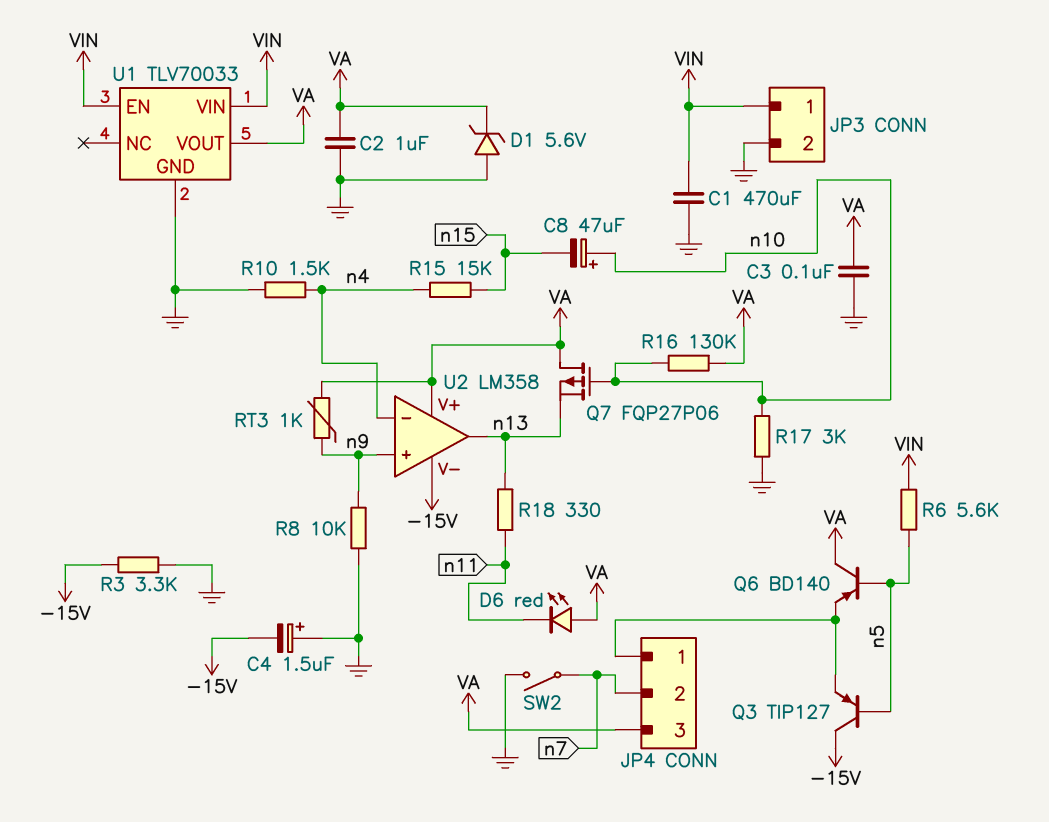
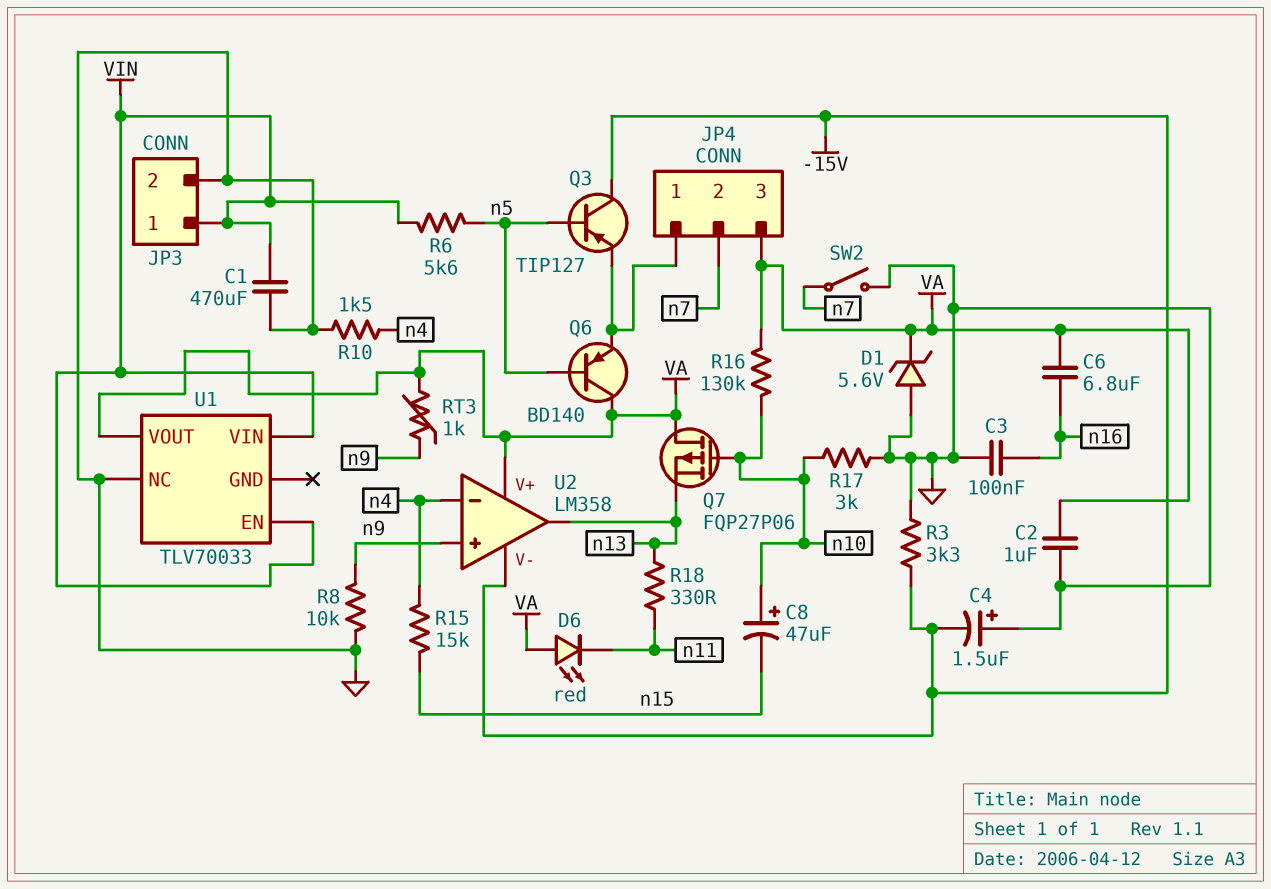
C3: 100nF (GND, VA) -> 100nF (GND, n16)
C6: none -> 6.8uF (VA, n16)
U1 pin GND: GND -> none
U1 pin NC: none -> GND

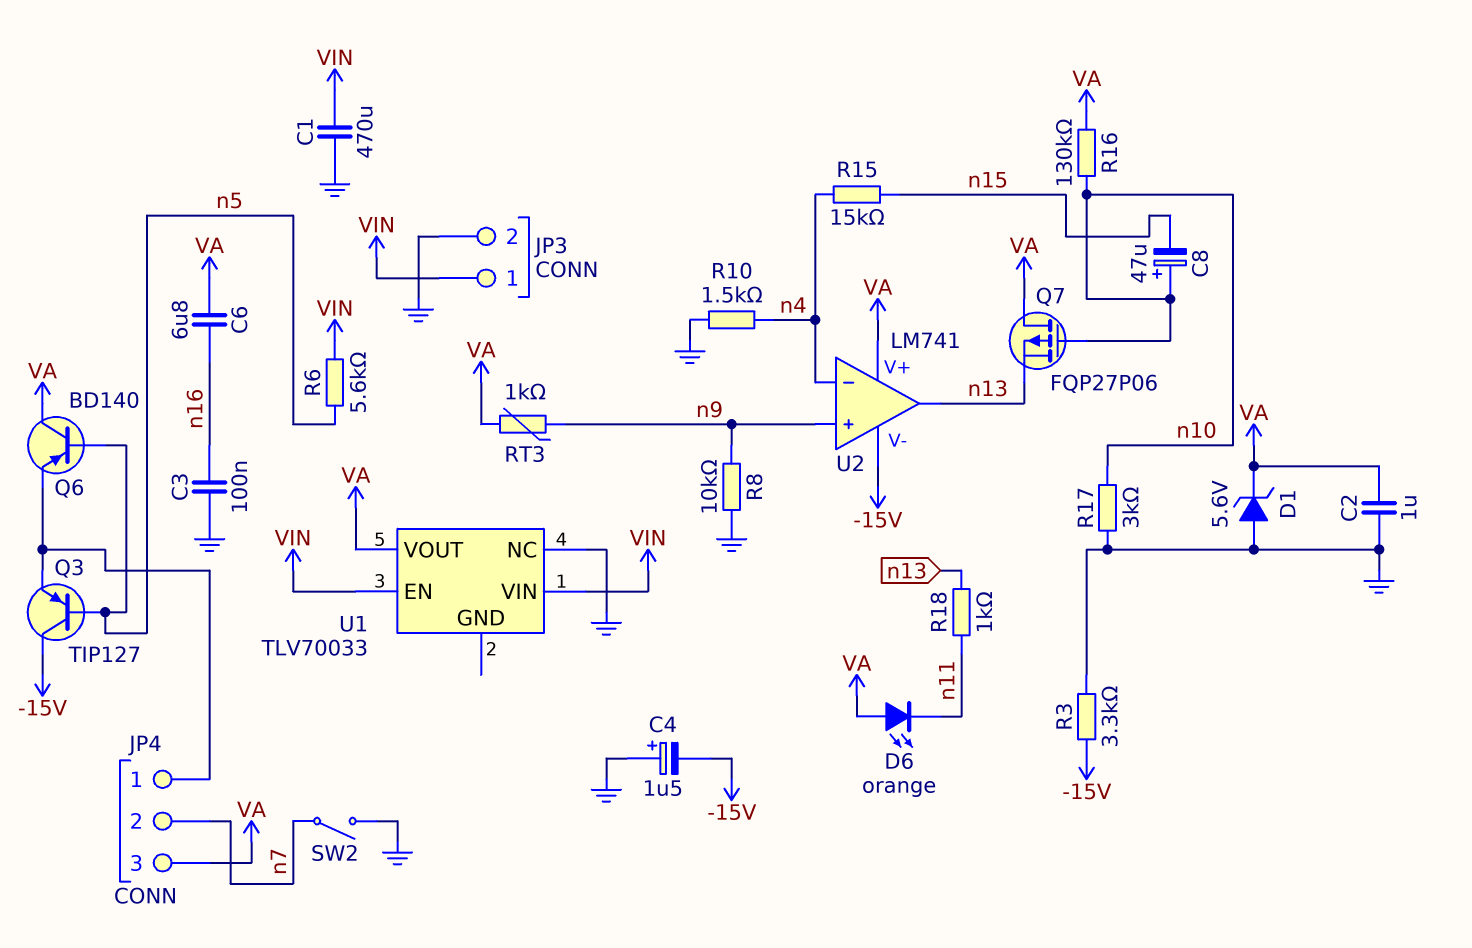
D6: LED red (A VA, K n11) -> LED orange (A VA, K n11)
R18: 330 (n11, n13) -> 1k (n11, n13)
U2: LM358 -> LM741

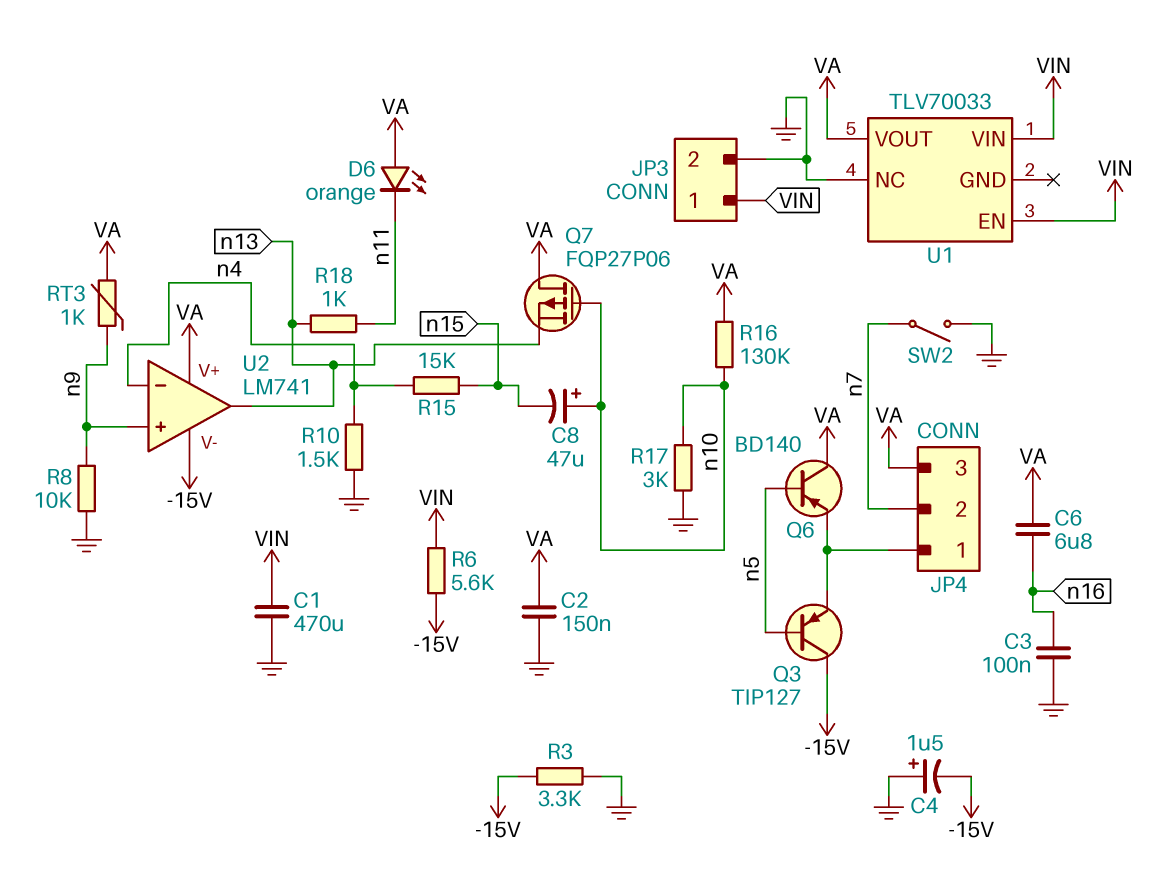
C2: 1uF (GND, VA) -> 150nF (GND, VA)
D1: zener 5.6V (A GND, K VA) -> none
R6: 5.6k (VIN, n5) -> 5.6k (-15V, VIN)

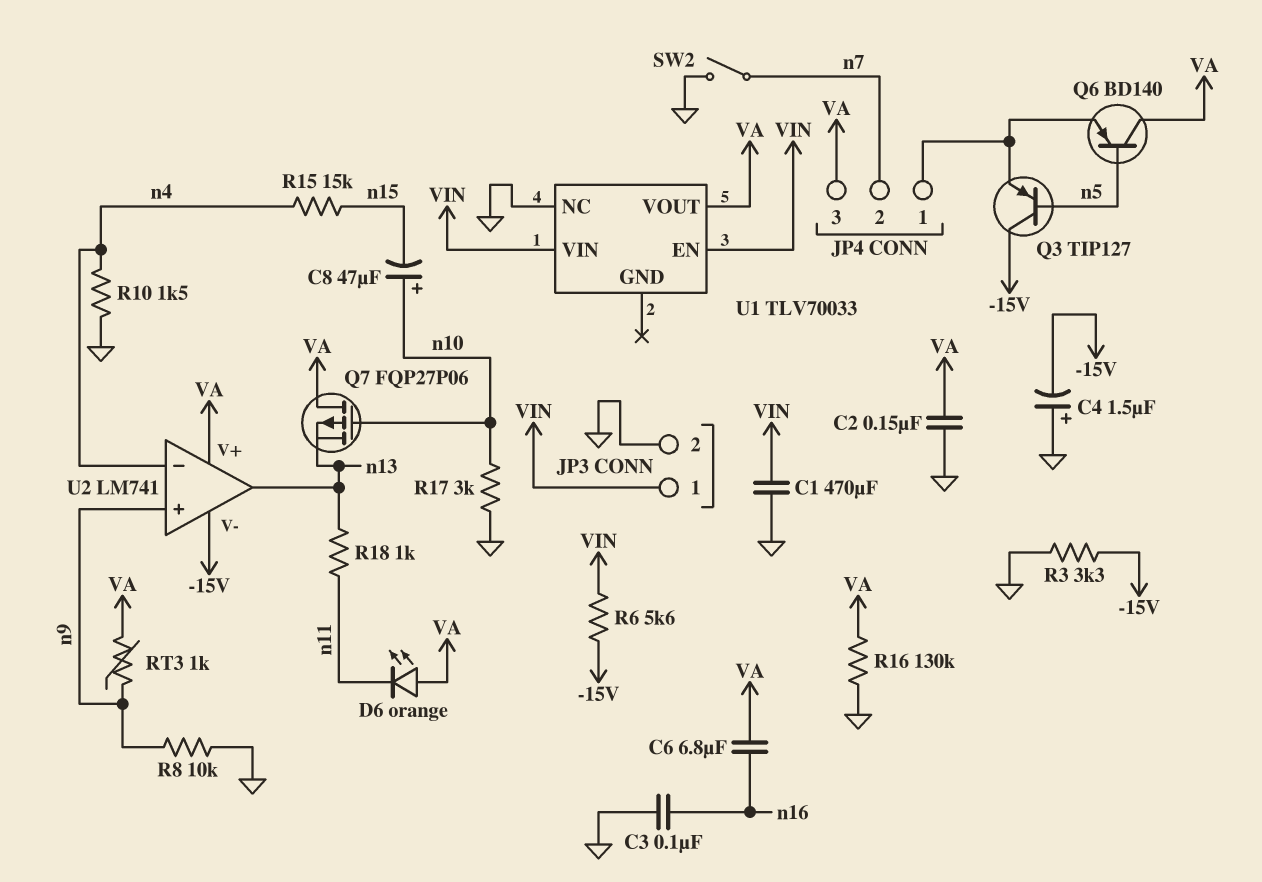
R16: 130k (VA, n10) -> 130k (GND, VA)

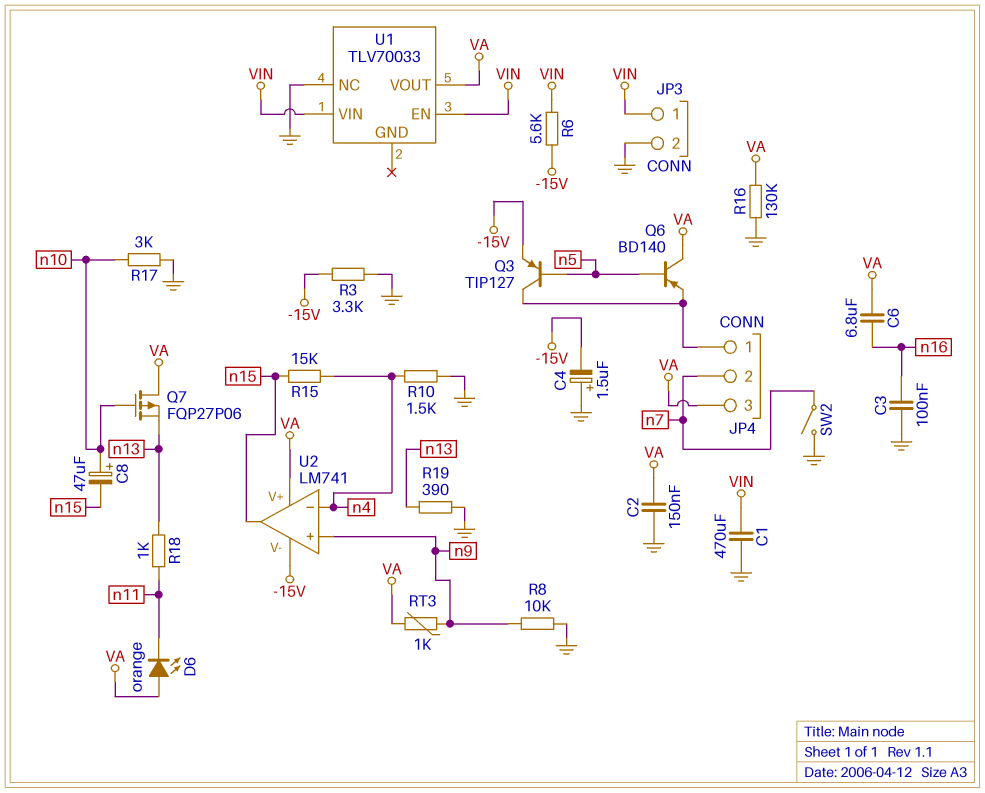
Q3: PNP TIP127 (B n5, C -15V, E JP4/1) -> PNP TIP127 (B n5, C JP4/1, E -15V)
R19: none -> 390 (GND, n13)
U2 pin out: n13 -> n15

